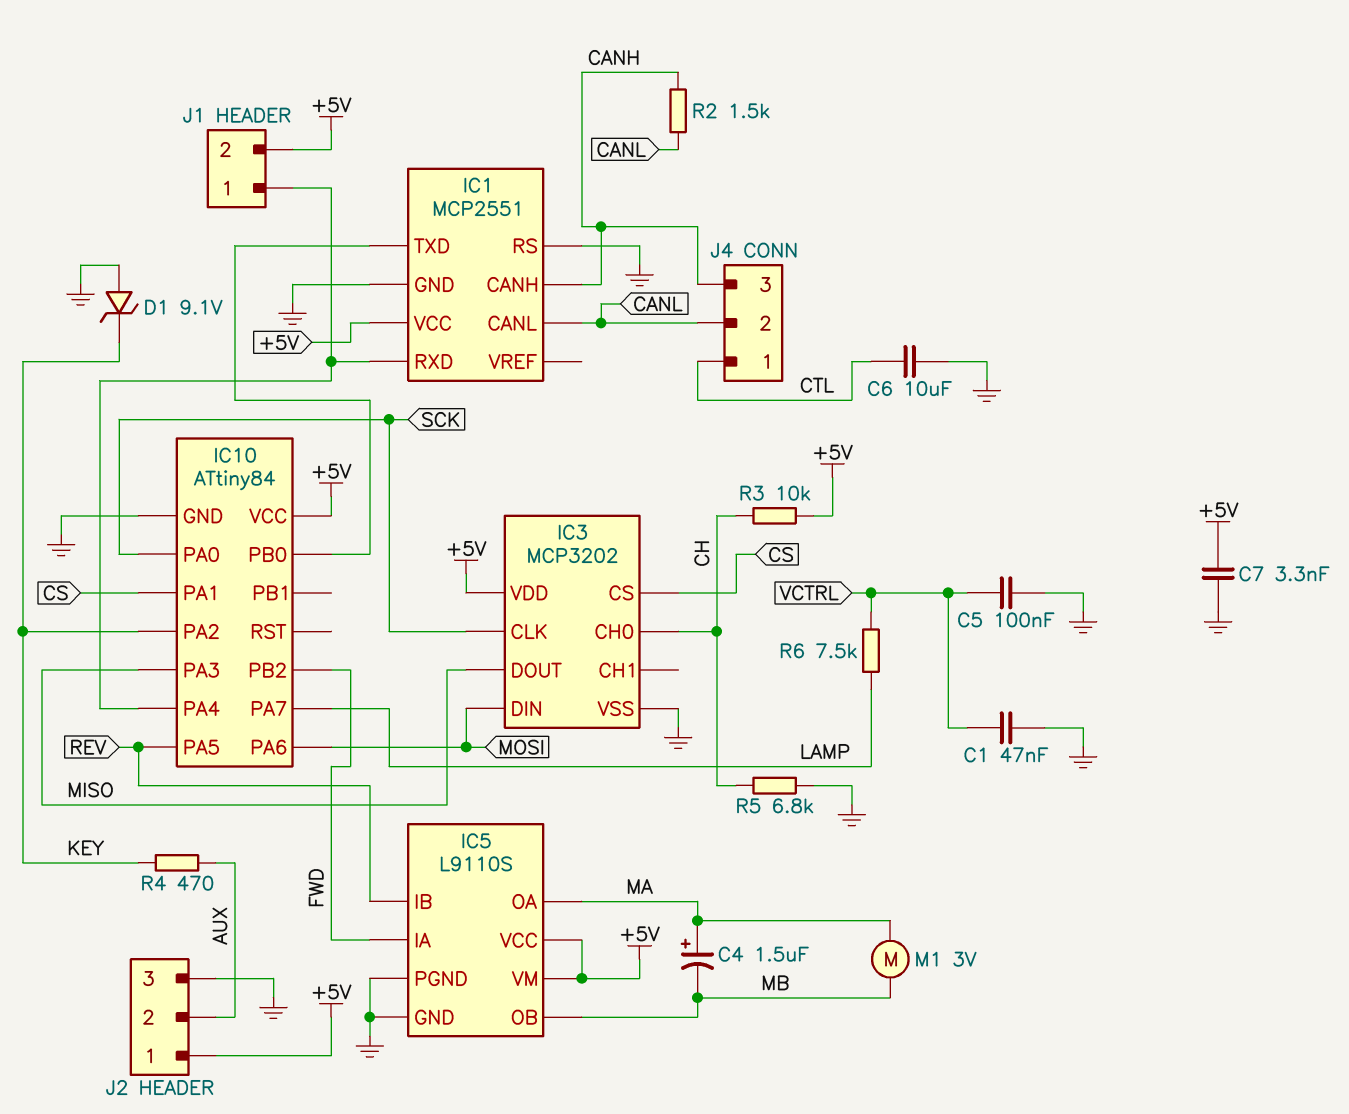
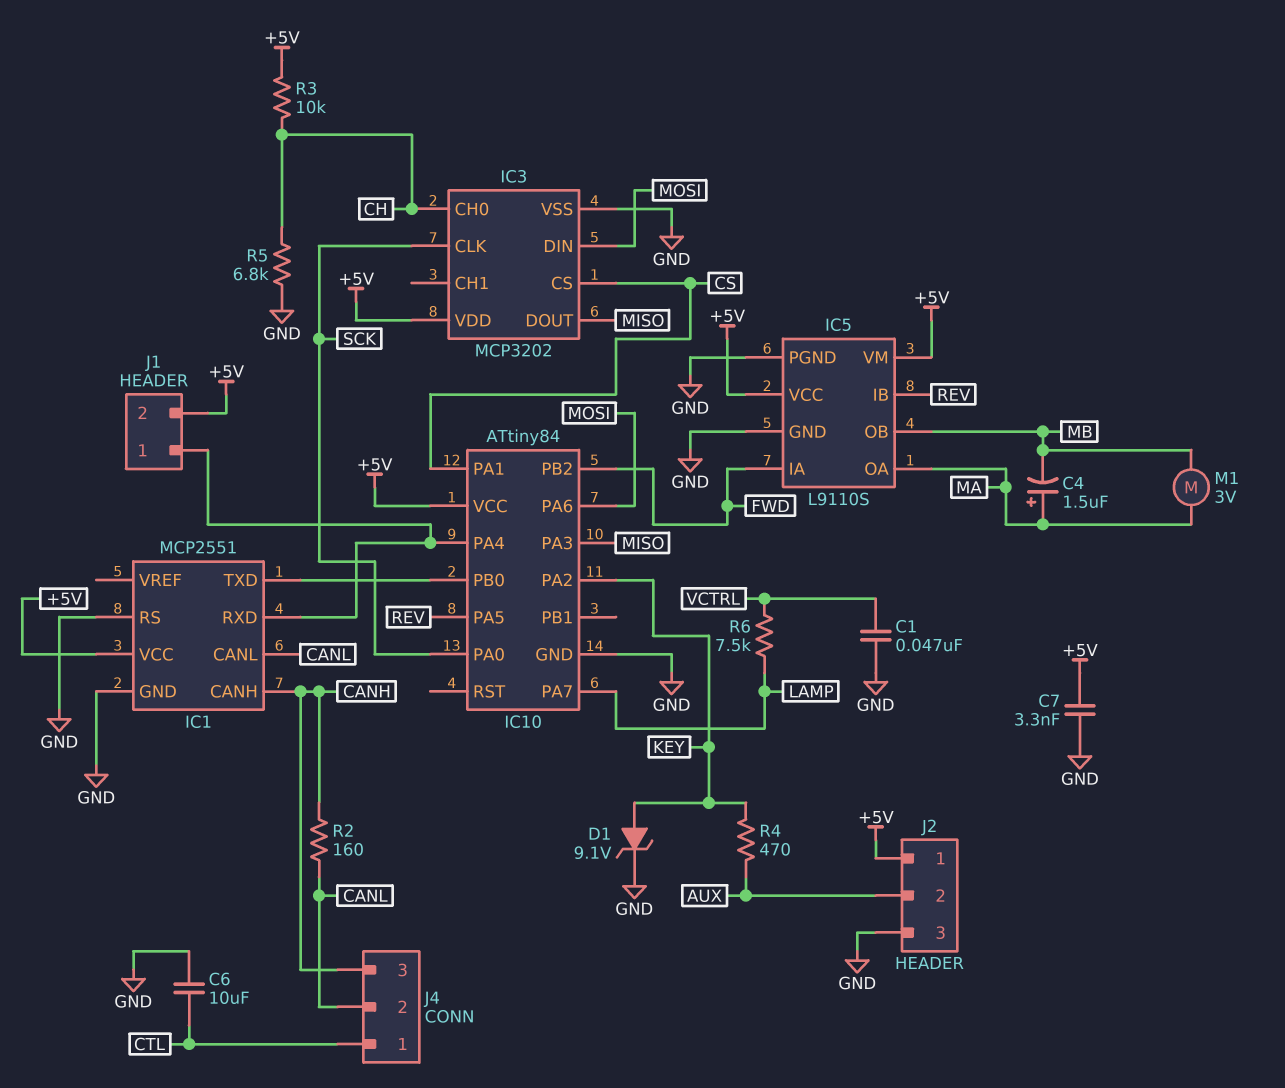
C5: 100nF (GND, VCTRL) -> none
D1: zener 9.1V (A GND, K KEY) -> zener 9.1V (A KEY, K GND)
R2: 1.5k (CANH, CANL) -> 160 (CANH, CANL)

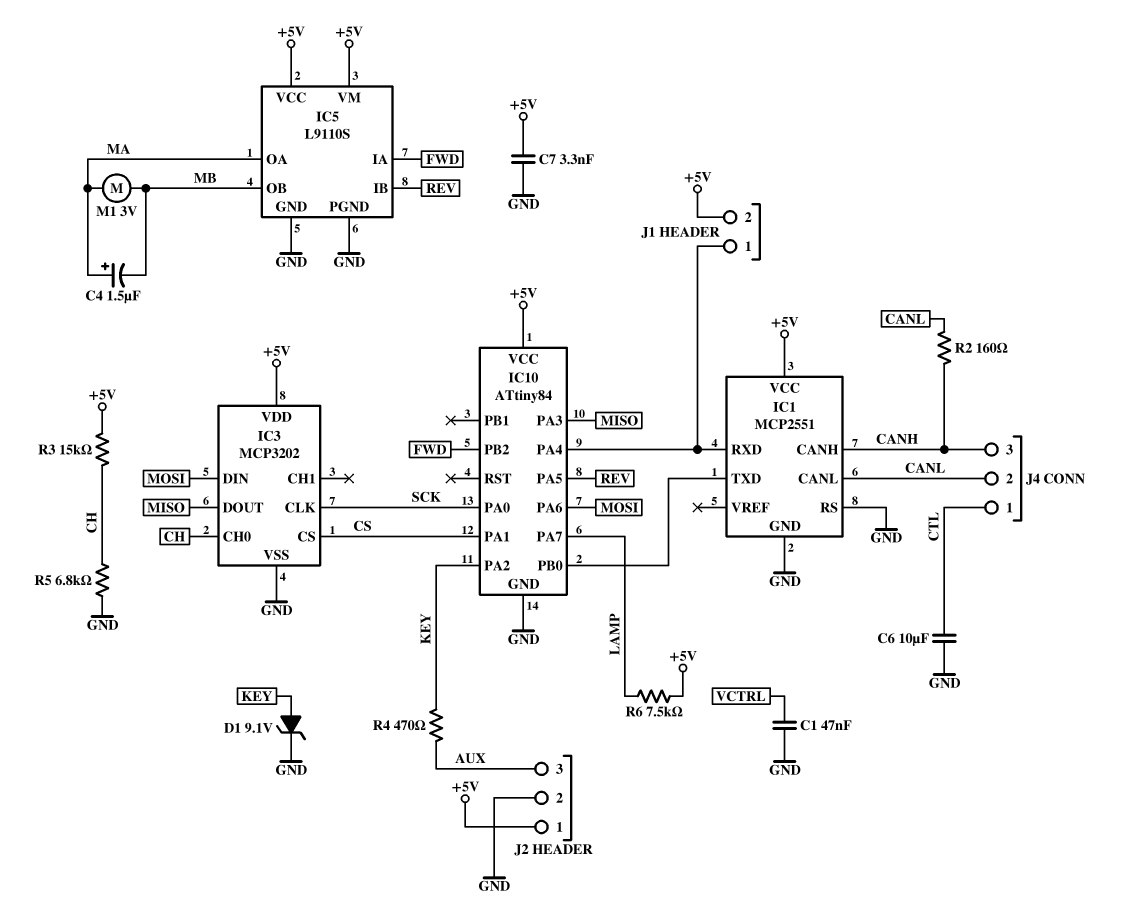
J2 pin 2: AUX -> GND
J2 pin 3: GND -> AUX
R3: 10k (+5V, CH) -> 15k (+5V, CH)
R6: 7.5k (LAMP, VCTRL) -> 7.5k (+5V, LAMP)

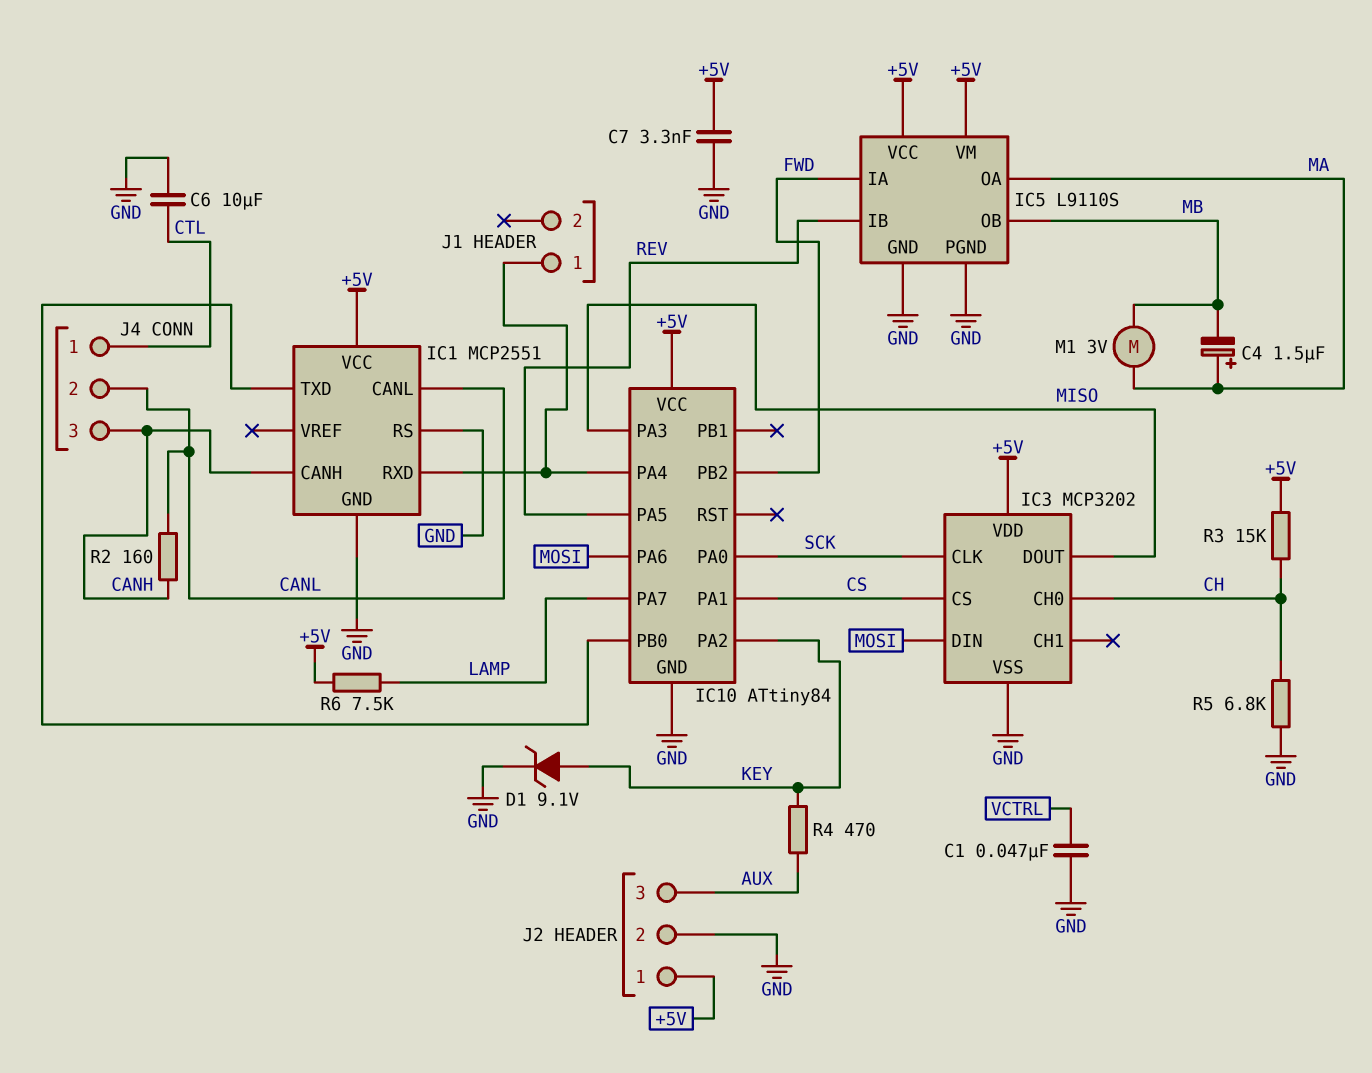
J1 pin 2: +5V -> none

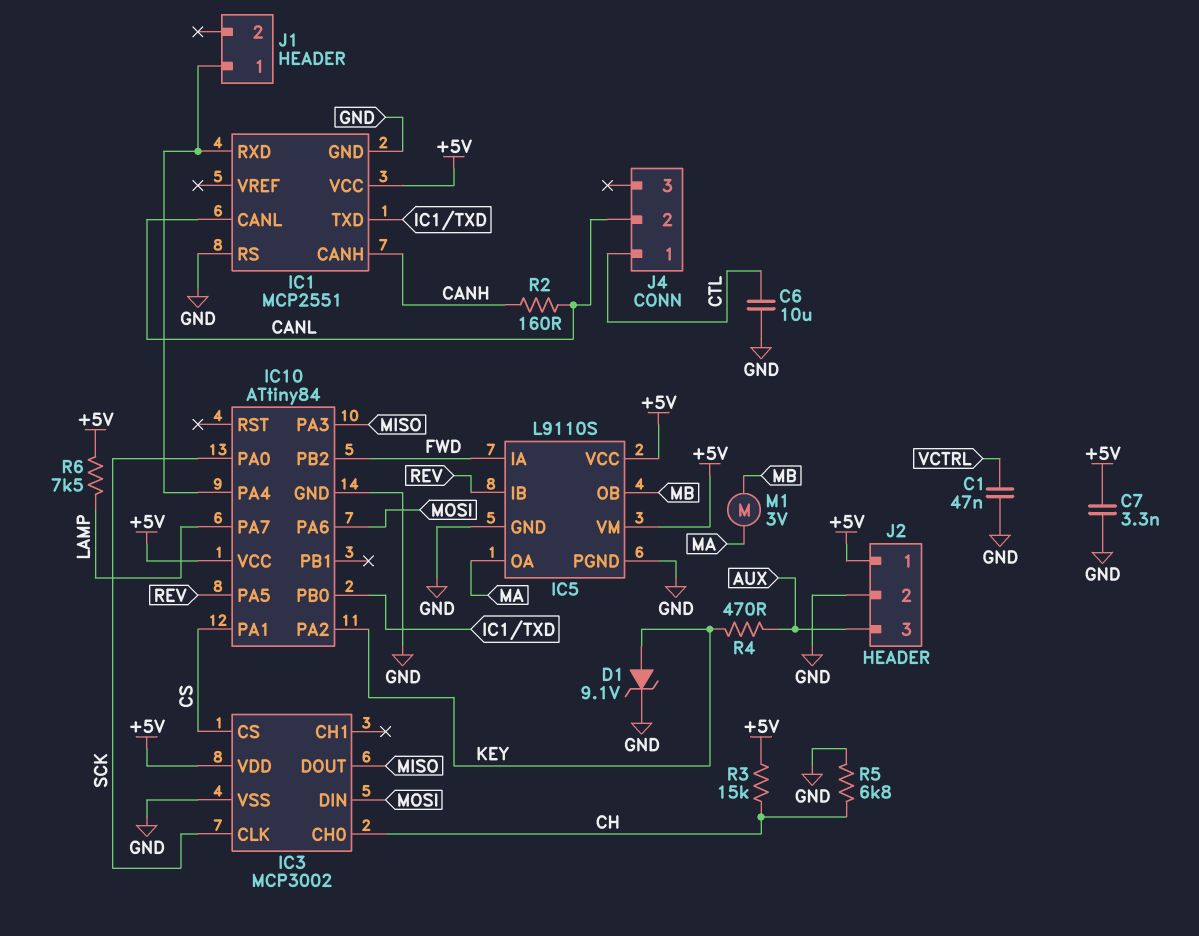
C4: 1.5uF (plus MA, minus MB) -> none
IC3: MCP3202 -> MCP3002
J4 pin 3: CANH -> none

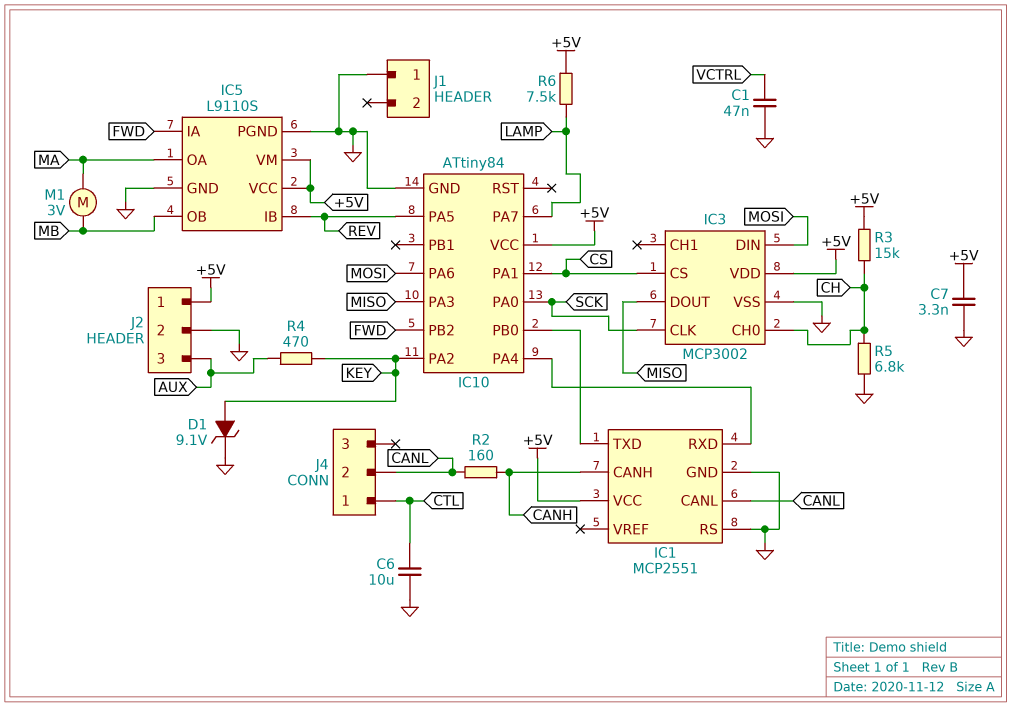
J1 pin 1: IC1/RXD -> GND

